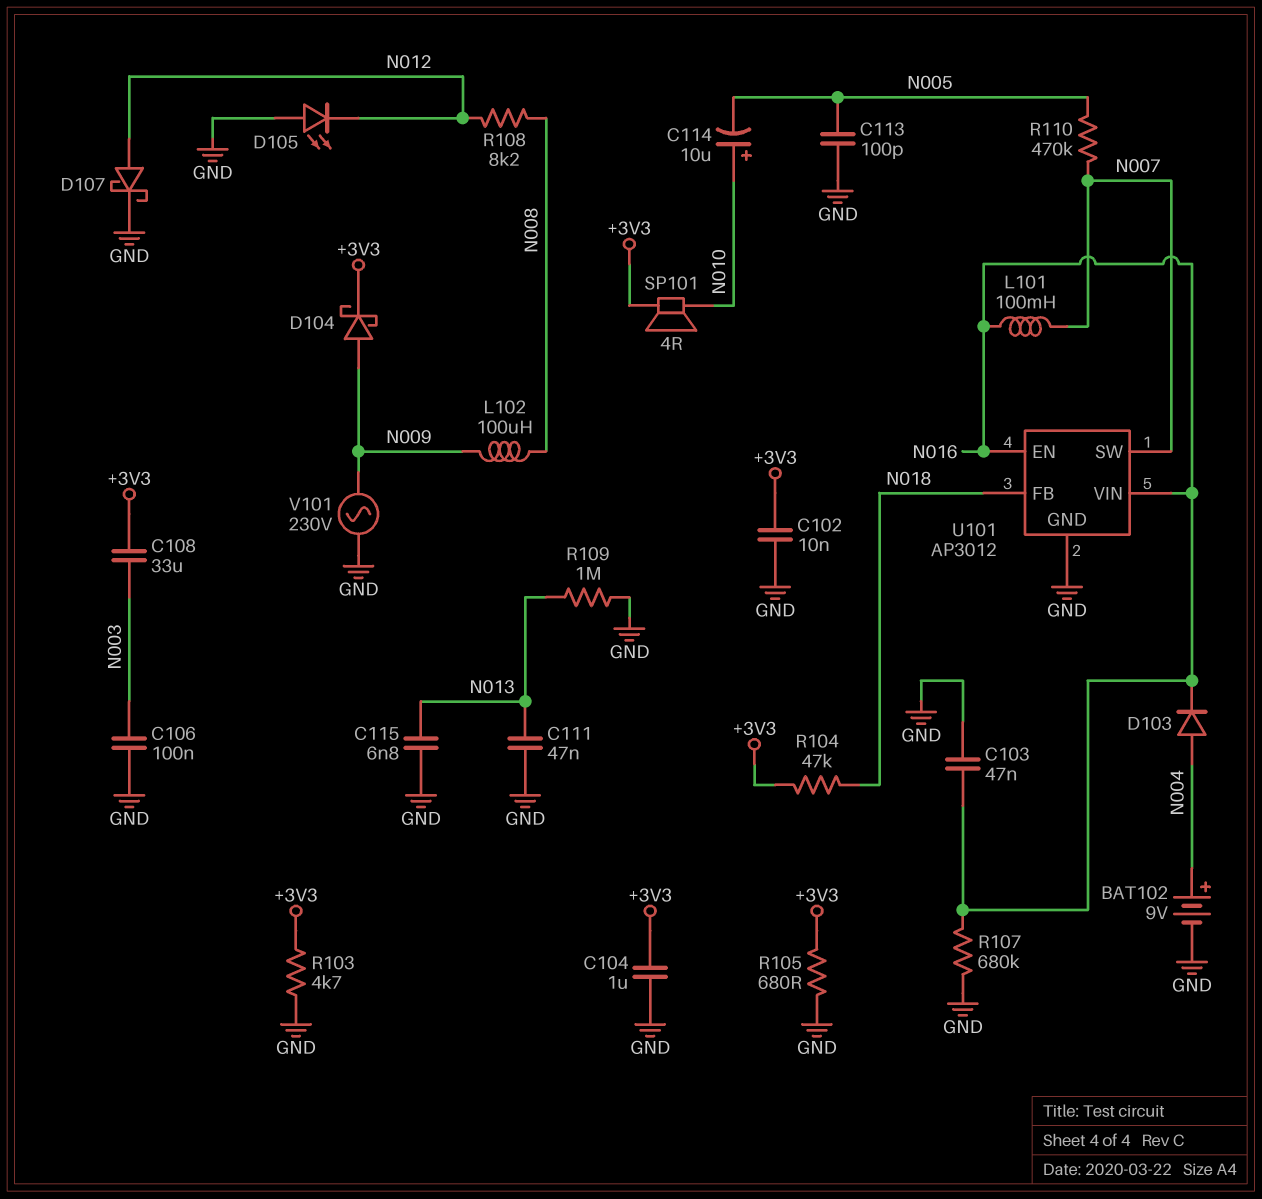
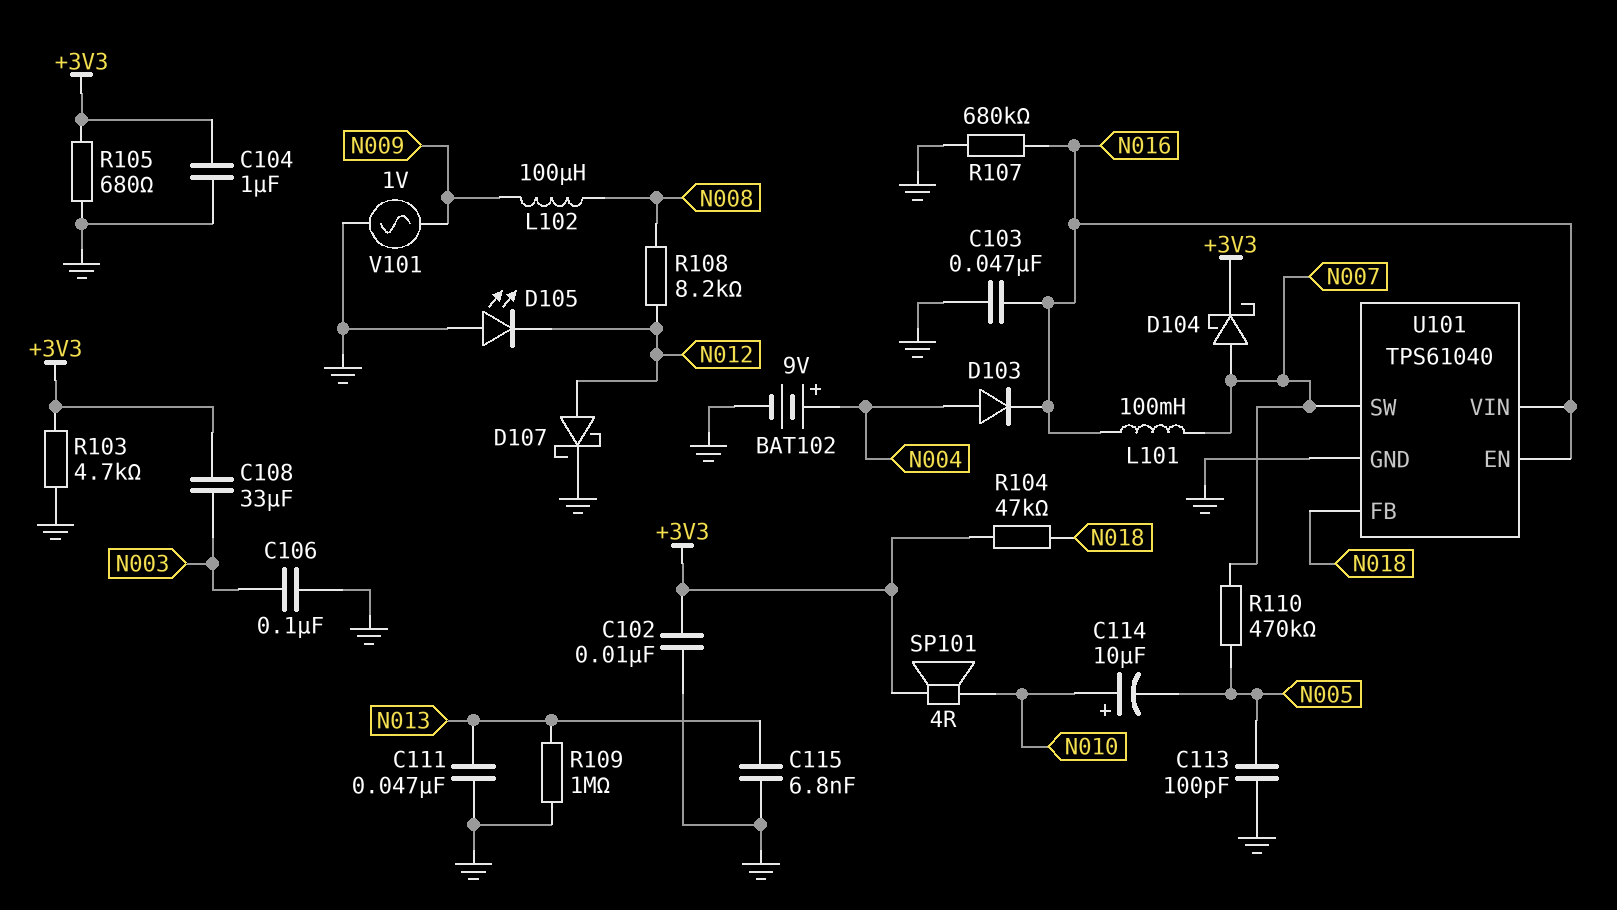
D104: schottky (A N009, K +3V3) -> schottky (A N007, K +3V3)
U101: AP3012 -> TPS61040
V101: AC 230V (GND, N009) -> AC 1V (GND, N009)

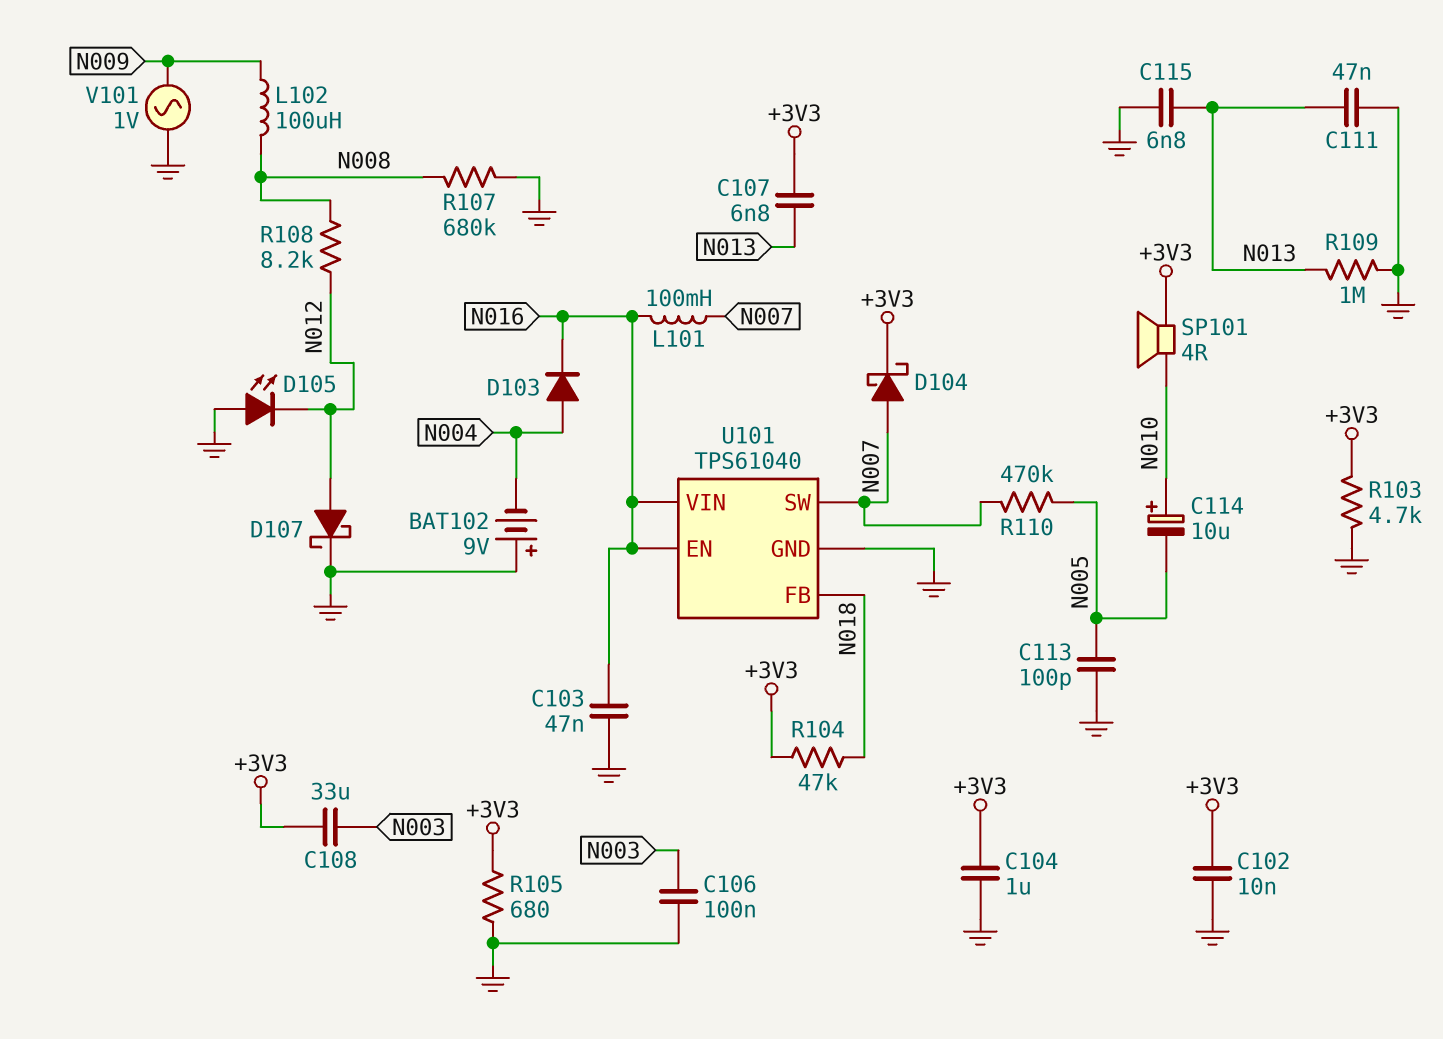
BAT102: 9V (plus N004, minus GND) -> 9V (plus GND, minus N004)
C107: none -> 6.8nF (+3V3, N013)
R107: 680k (GND, N016) -> 680k (GND, N008)

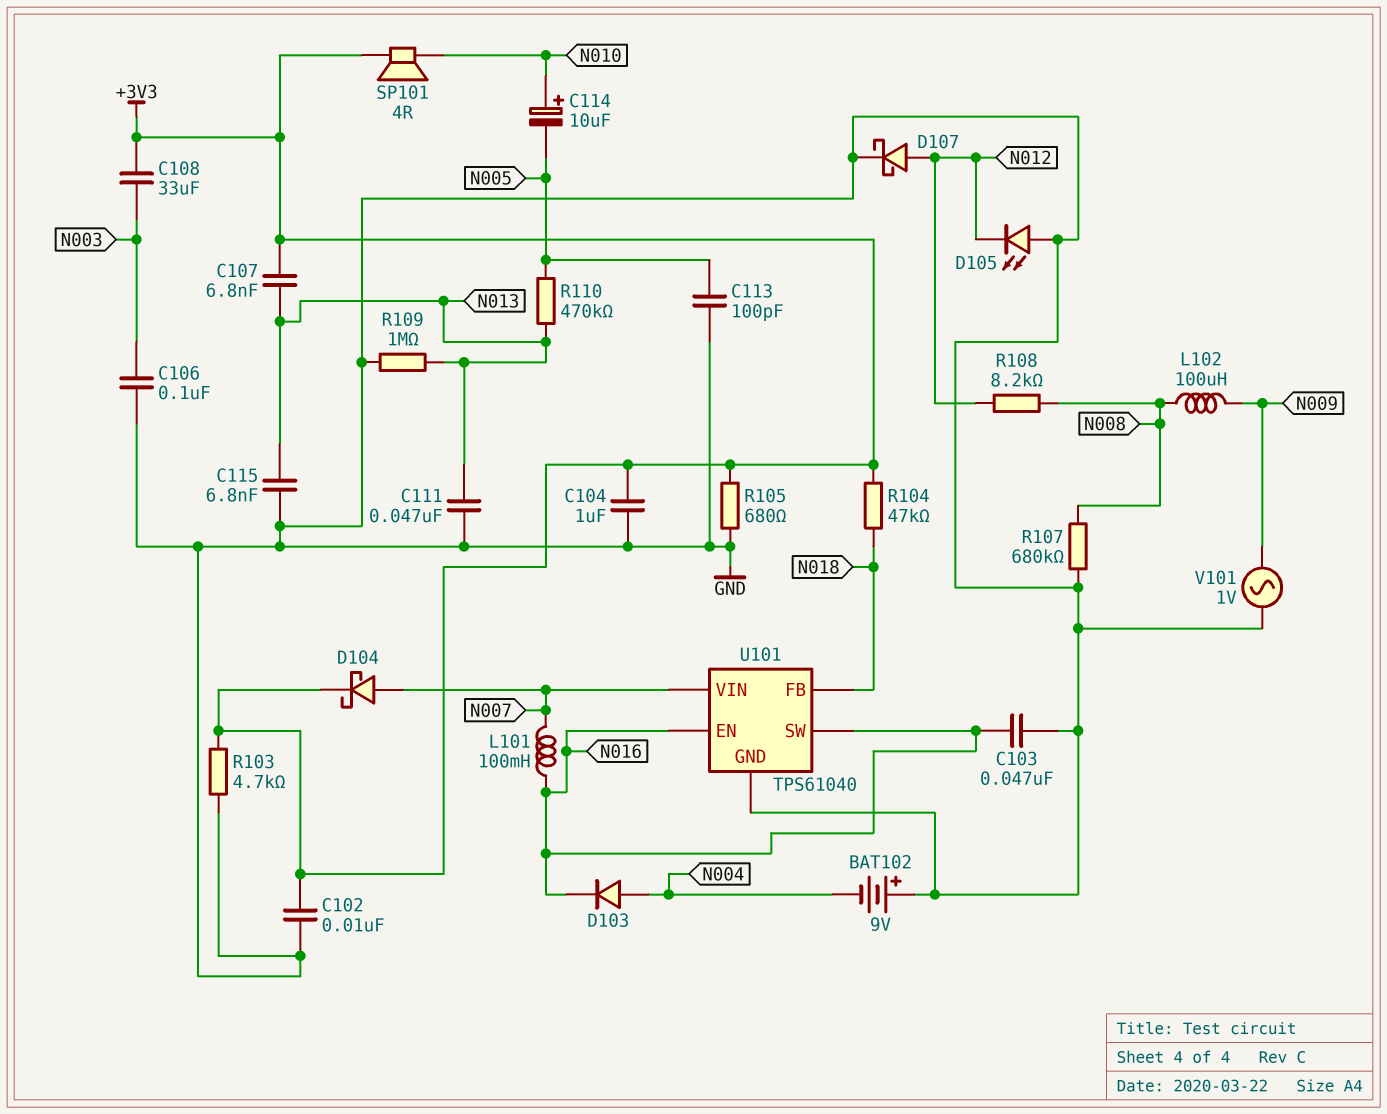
R110: 470k (N005, N007) -> 470k (N005, N013)
U101 pin SW: N007 -> N016
U101 pin VIN: N016 -> N007

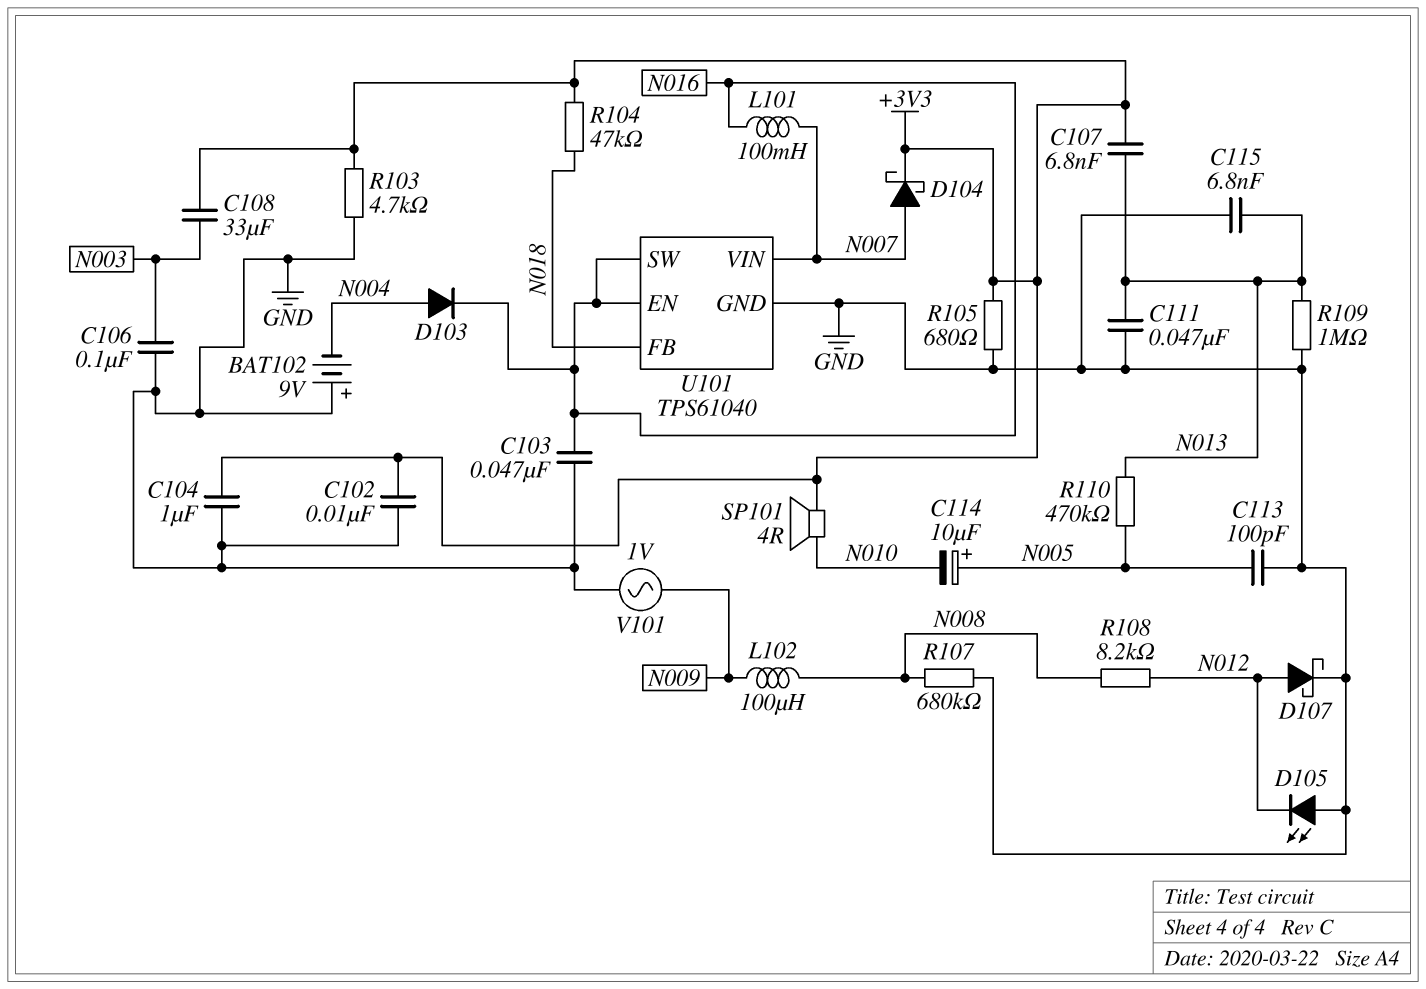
C114: 10uF (plus N010, minus N005) -> 10uF (plus N005, minus N010)

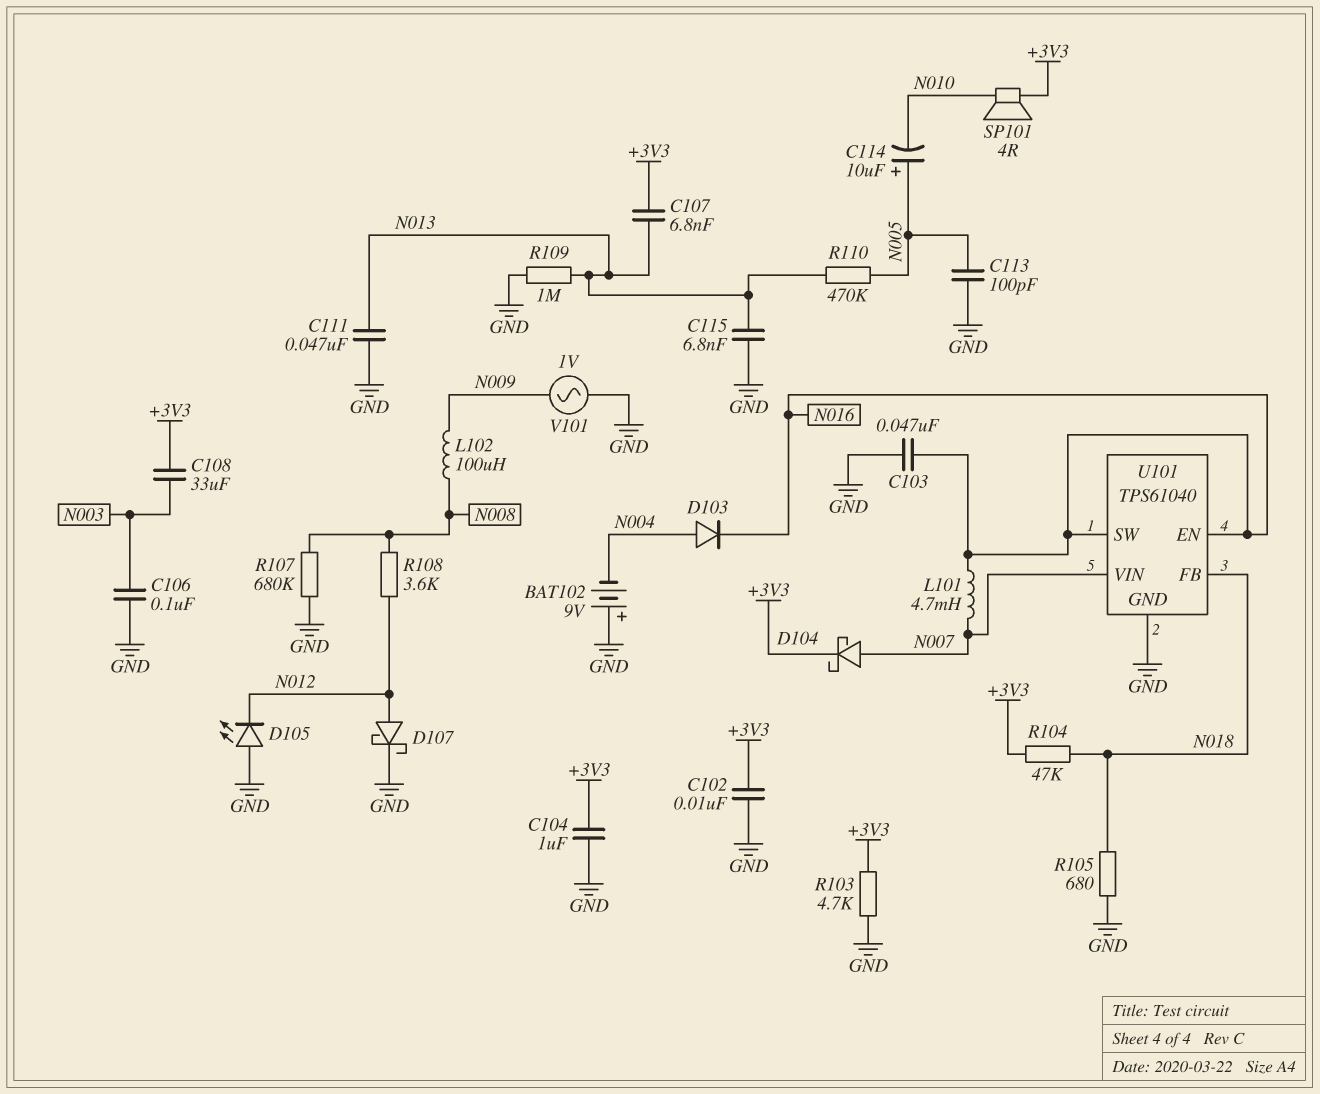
L101: 100mH (N007, N016) -> 4.7mH (N007, N016)
R105: 680 (+3V3, GND) -> 680 (GND, N018)
R108: 8.2k (N008, N012) -> 3.6k (N008, N012)

